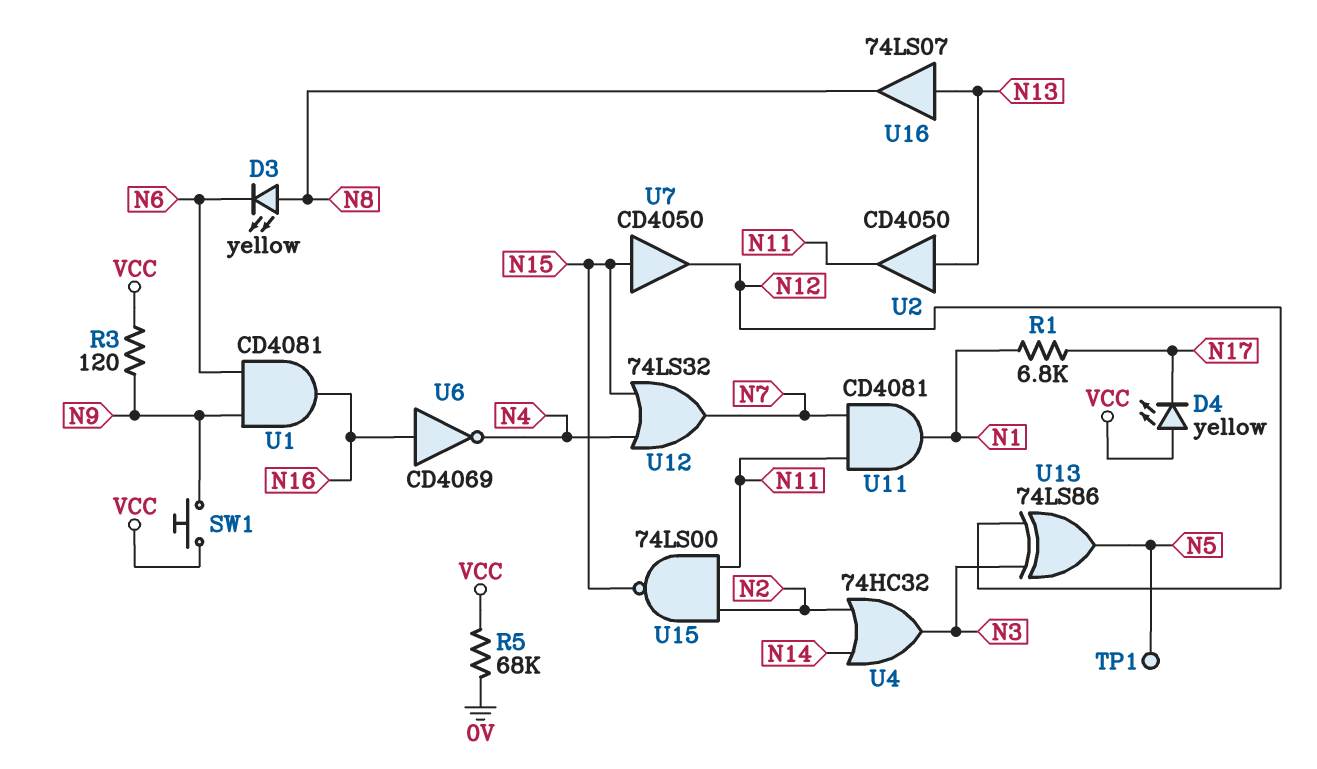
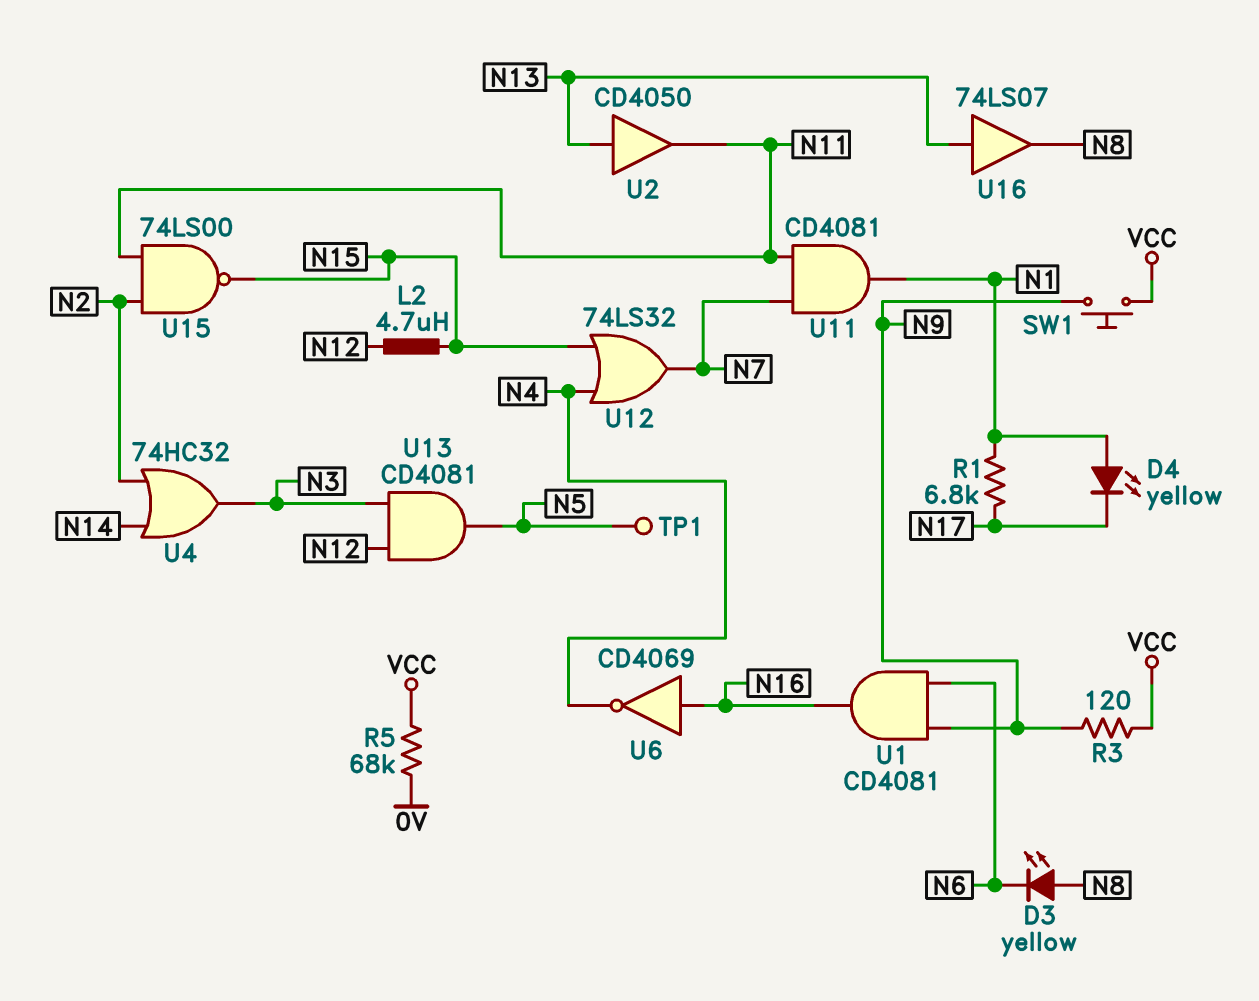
D4: LED yellow (A VCC, K N17) -> LED yellow (A N1, K N17)
L2: none -> 4.7uH (N12, N15)
U7: buffer CD4050 (in N15, out N12) -> none
U13: XOR 74LS86 (in N3, in N12, out N5) -> AND CD4081 (in N3, in N12, out N5)

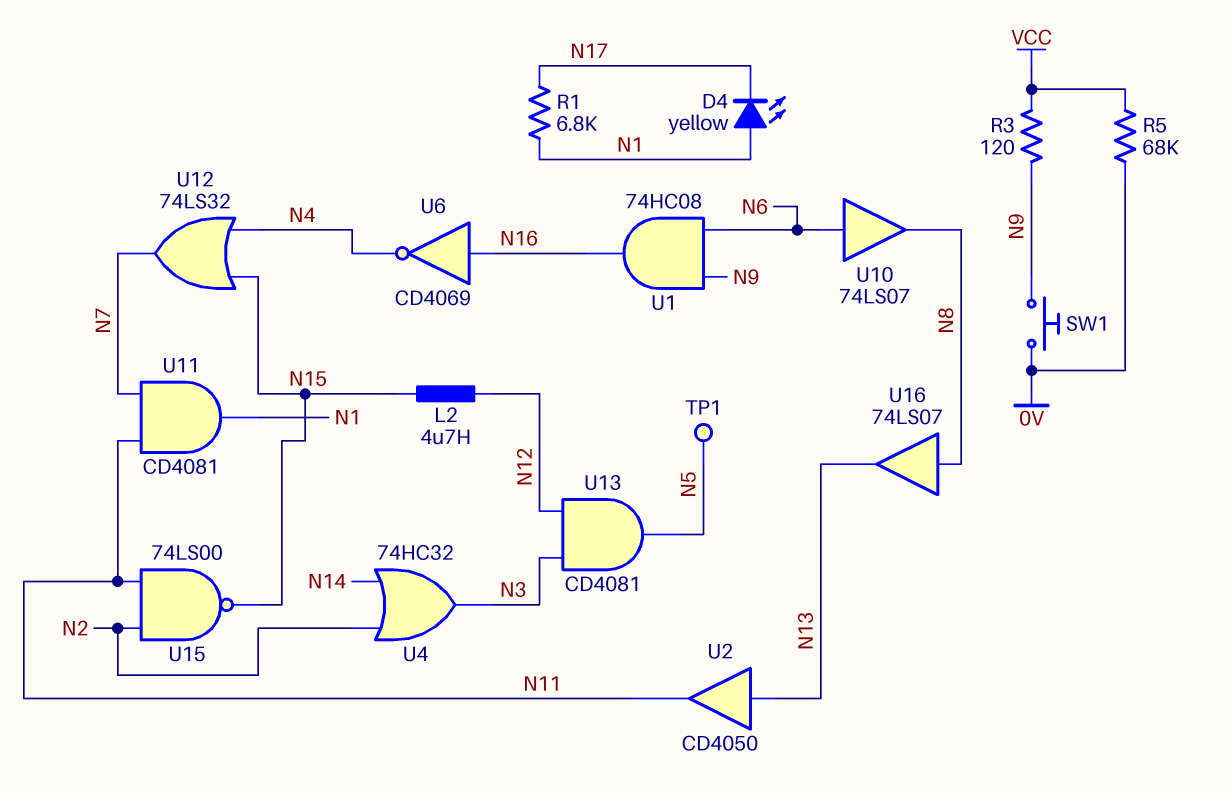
D3: LED yellow (A N8, K N6) -> none
SW1: button (N9, VCC) -> button (0V, N9)
U1: AND CD4081 (in N6, in N9, out N16) -> AND 74HC08 (in N6, in N9, out N16)
U10: none -> buffer 74LS07 (in N6, out N8)
U16: buffer 74LS07 (in N13, out N8) -> buffer 74LS07 (in N8, out N13)

